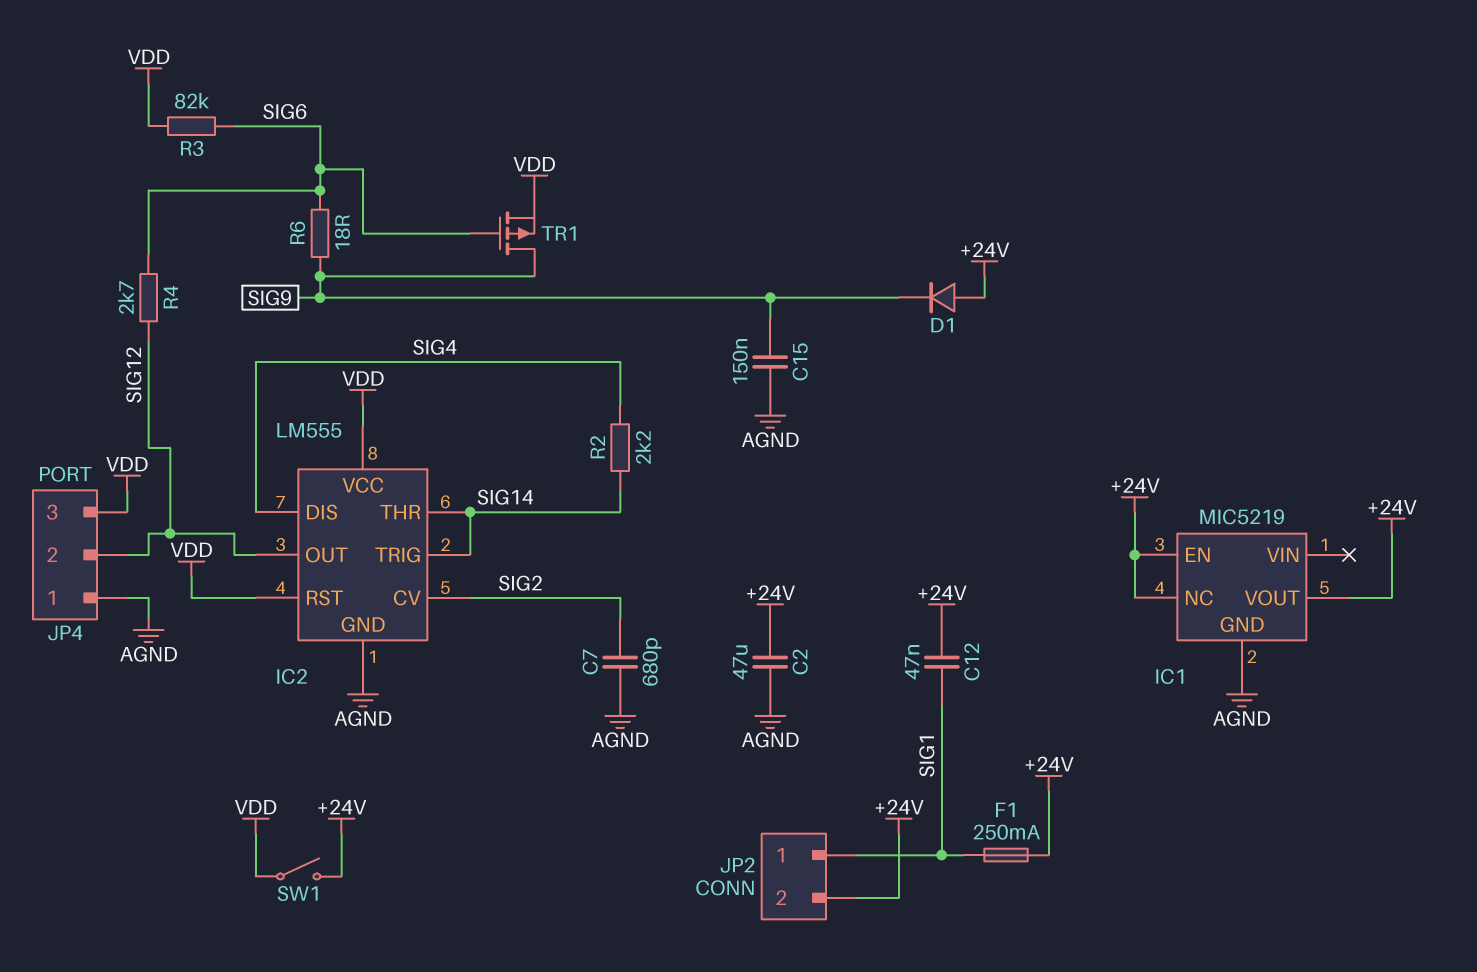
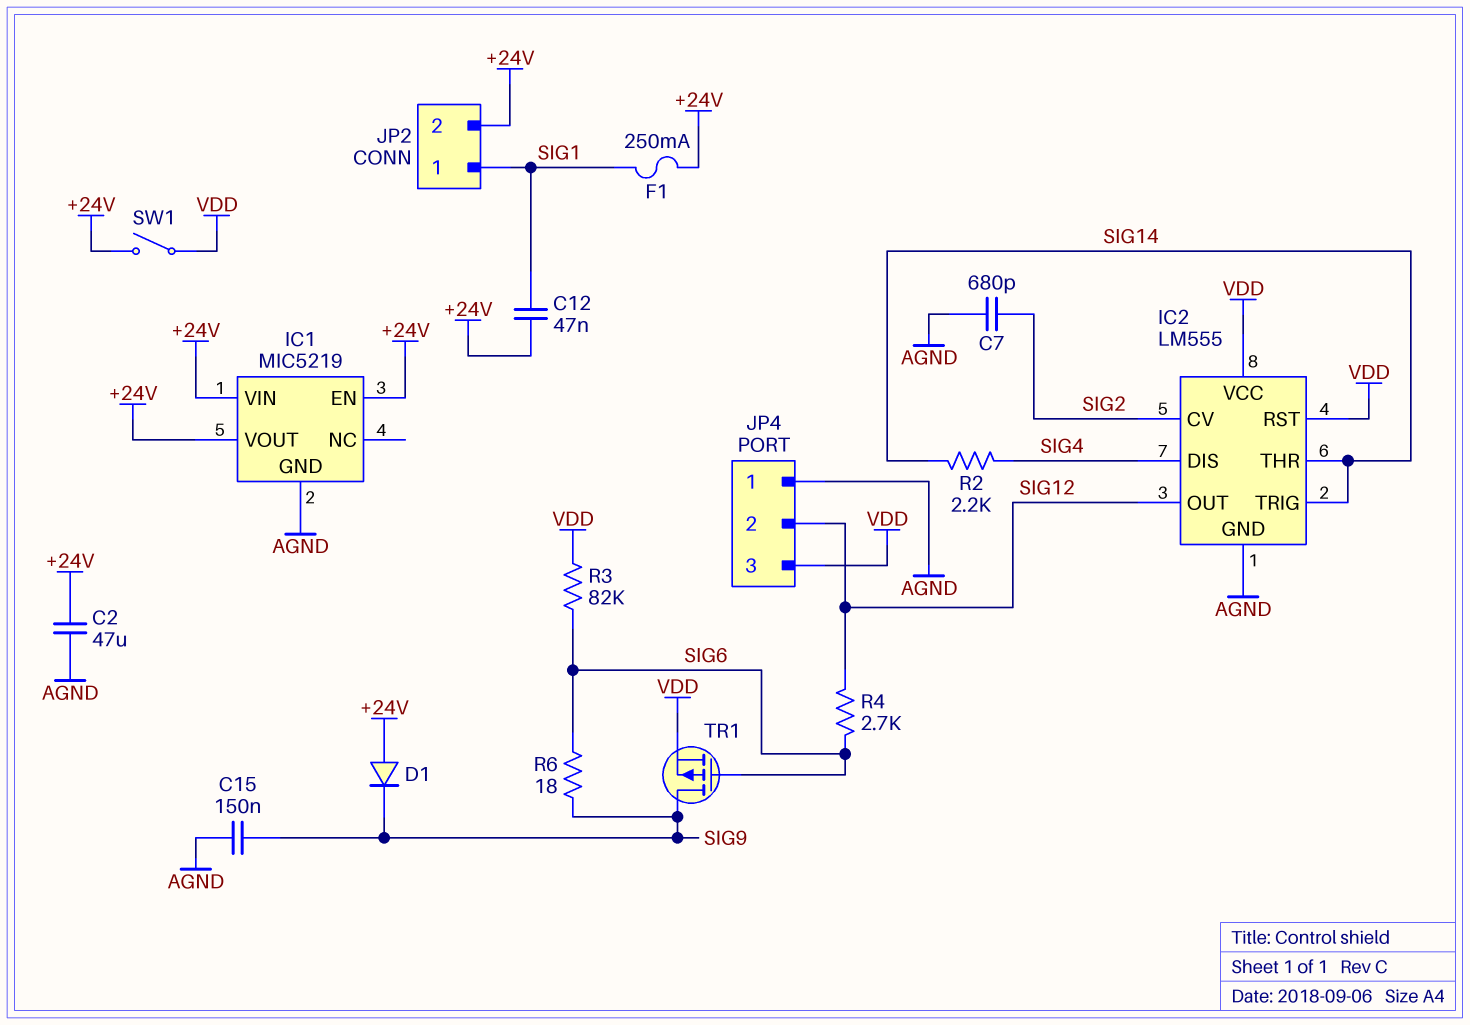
IC1 pin NC: +24V -> none
IC1 pin VIN: none -> +24V

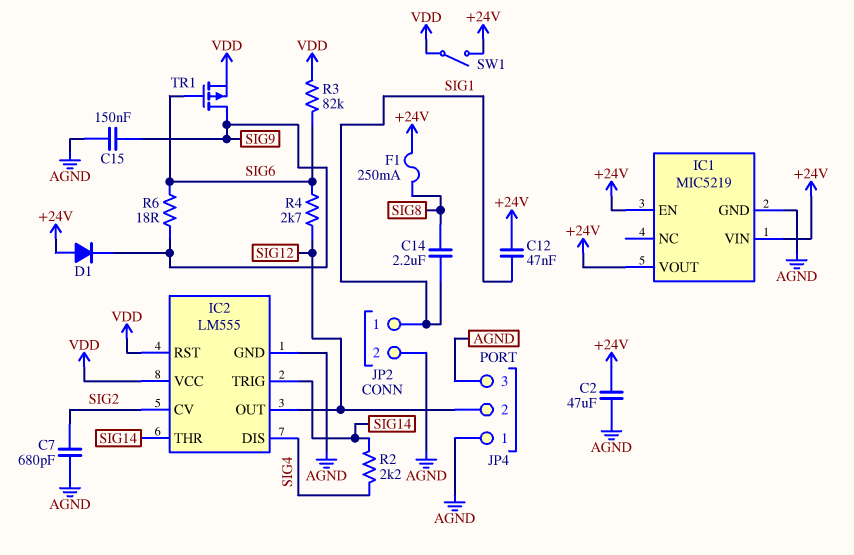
C14: none -> 2.2uF (SIG1, SIG8)
F1: 250mA (+24V, SIG1) -> 250mA (+24V, SIG8)
JP2 pin 2: +24V -> AGND
JP4 pin 3: VDD -> AGND

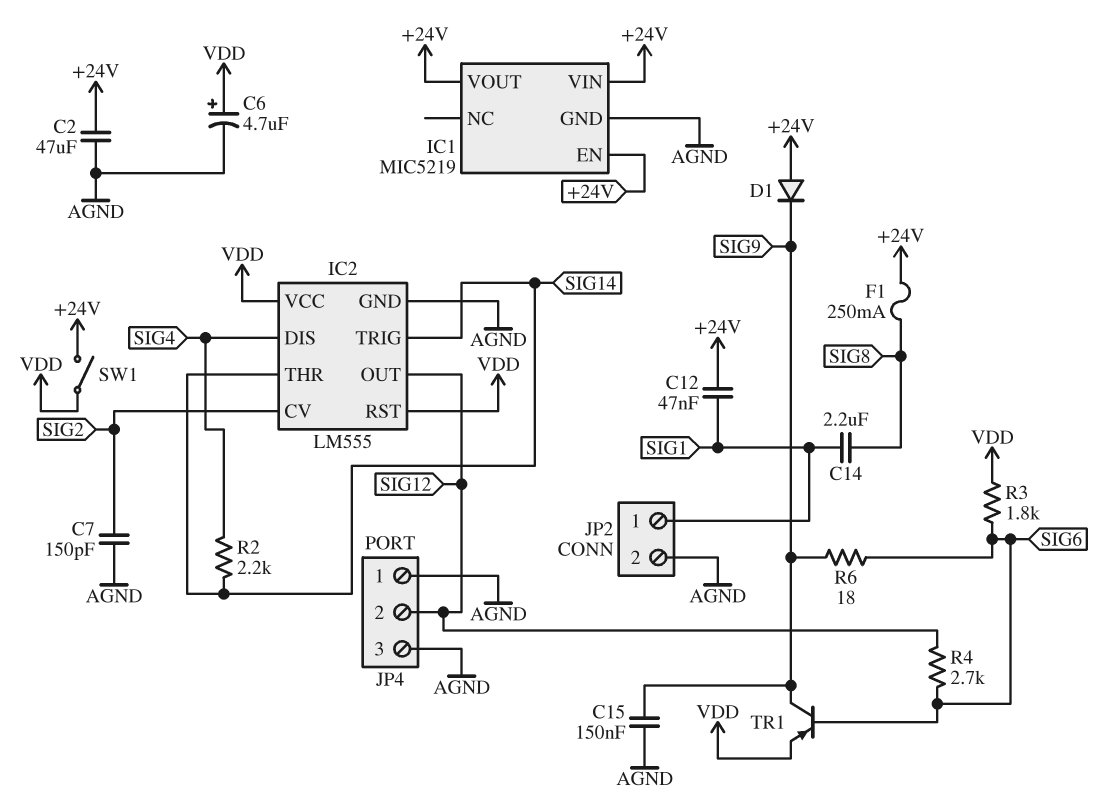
C6: none -> 4.7uF (plus VDD, minus AGND)
C7: 680pF (AGND, SIG2) -> 150pF (AGND, SIG2)
R3: 82k (SIG6, VDD) -> 1.8k (SIG6, VDD)
TR1: PMOS (G SIG6, D SIG9, S VDD) -> PNP (B SIG6, C SIG9, E VDD)

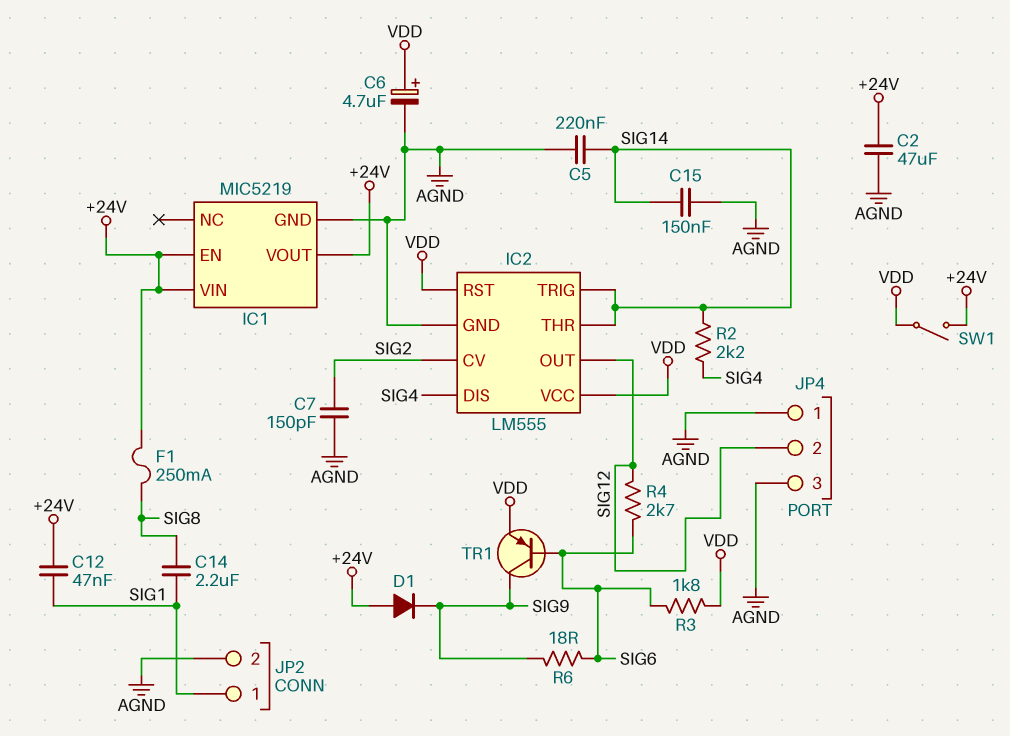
C5: none -> 220nF (AGND, SIG14)
C15: 150nF (AGND, SIG9) -> 150nF (AGND, SIG14)

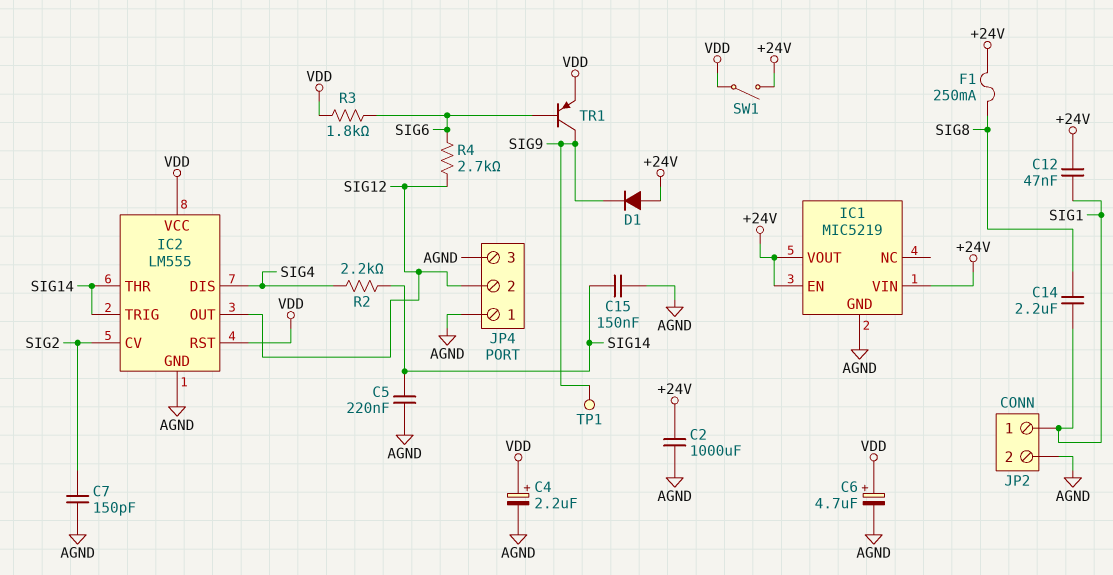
C2: 47uF (+24V, AGND) -> 1000uF (+24V, AGND)
C4: none -> 2.2uF (plus VDD, minus AGND)
R6: 18 (SIG6, SIG9) -> none
TP1: none -> test point (SIG9)

